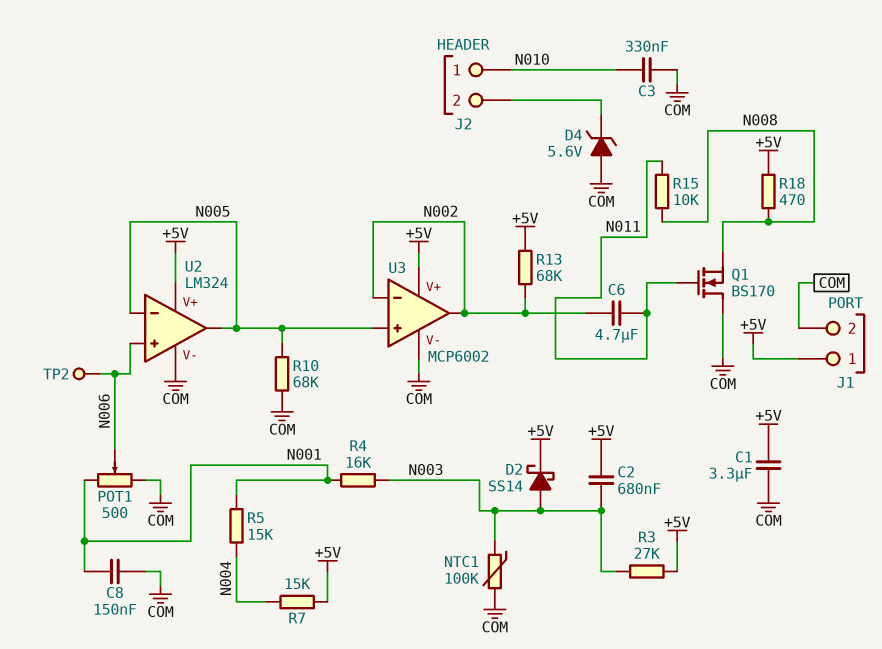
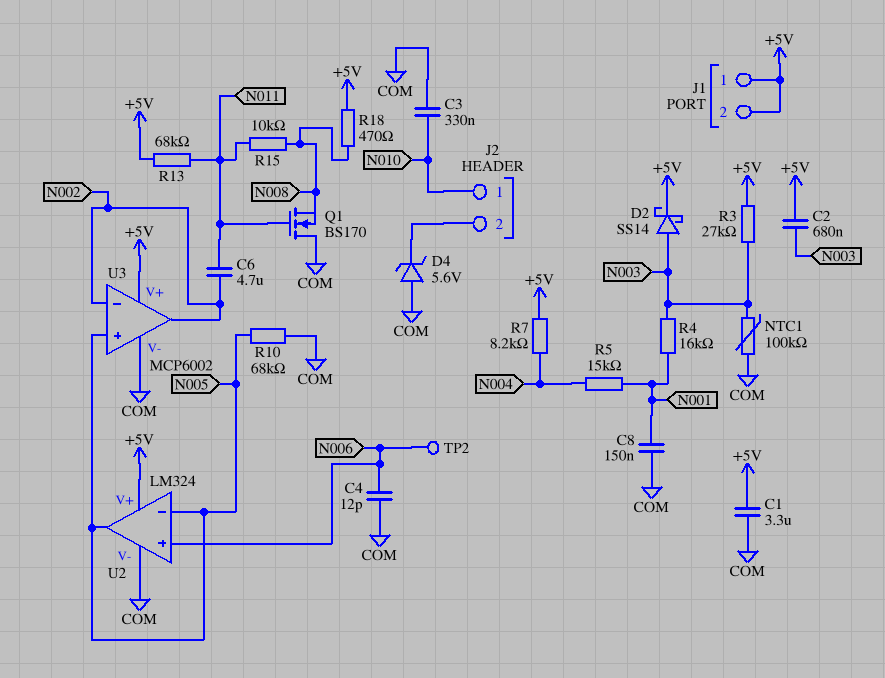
C4: none -> 12pF (COM, N006)
J1 pin 2: COM -> +5V
POT1: 500 (COM, N001, wiper N006) -> none
R7: 15k (+5V, N004) -> 8.2k (+5V, N004)
R13: 68k (+5V, N002) -> 68k (+5V, N011)

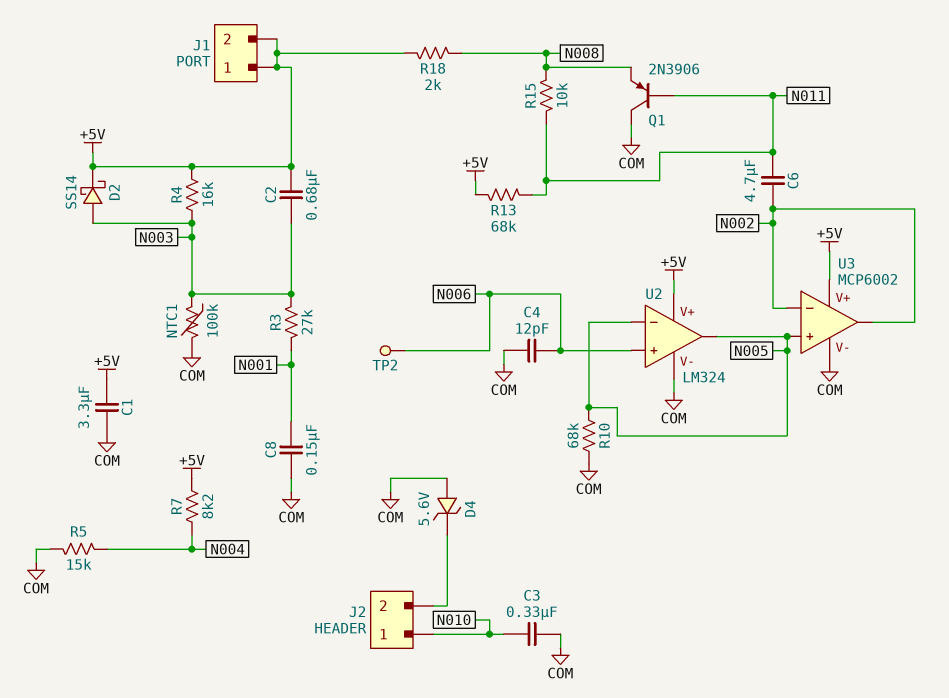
Q1: NMOS BS170 (G N011, D COM, S N008) -> PNP 2N3906 (B N011, C COM, E N008)
R3: 27k (+5V, N003) -> 27k (N001, N003)
R4: 16k (N001, N003) -> 16k (+5V, N003)
R5: 15k (N001, N004) -> 15k (COM, N004)
R18: 470 (+5V, N008) -> 2k (+5V, N008)

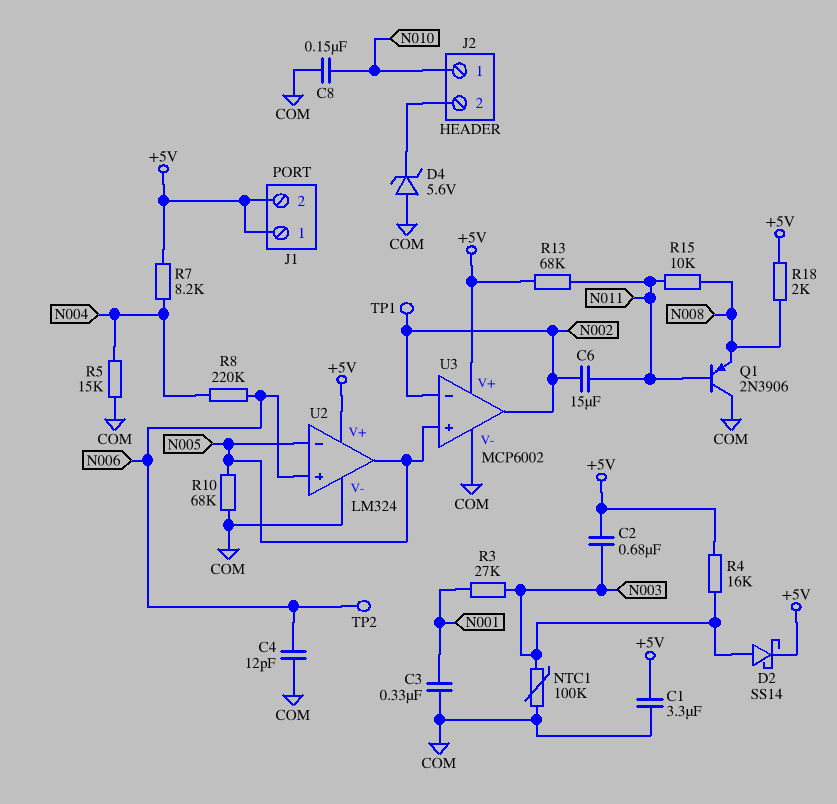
C3: 330nF (COM, N010) -> 330nF (COM, N001)
C6: 4.7uF (N002, N011) -> 15uF (N002, N011)
C8: 150nF (COM, N001) -> 150nF (COM, N010)
R8: none -> 220k (N004, N006)
TP1: none -> test point (N002)

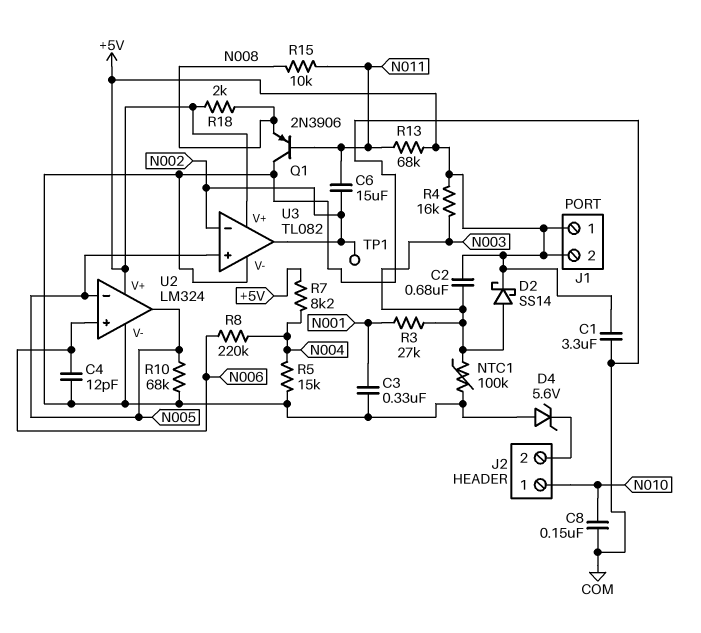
TP2: test point (N006) -> none
U3: MCP6002 -> TL082

